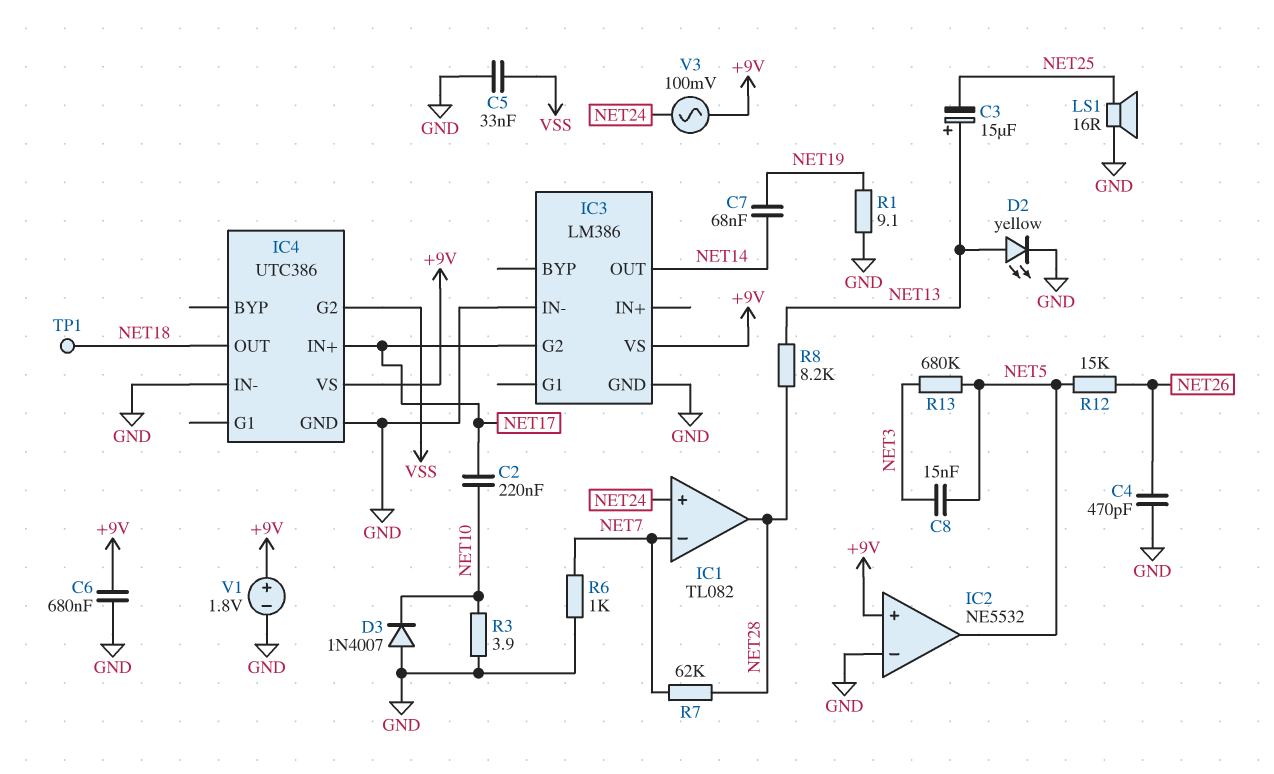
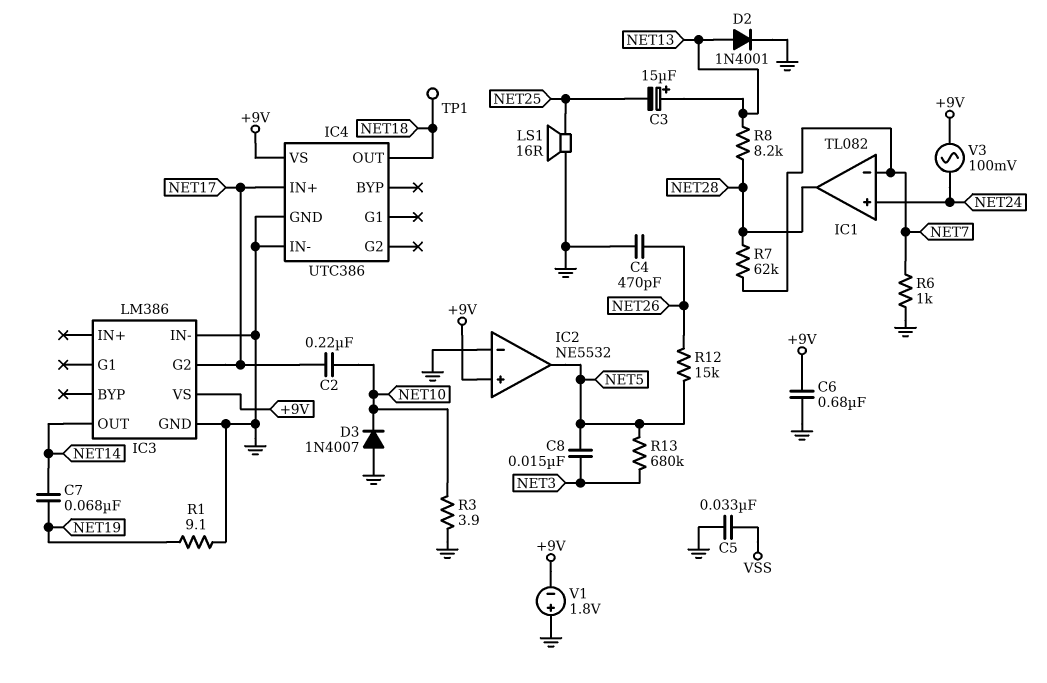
D2: LED yellow (A NET13, K GND) -> diode 1N4001 (A NET13, K GND)
IC4 pin G2: VSS -> none
V1: 1.8V (plus +9V, minus GND) -> 1.8V (plus GND, minus +9V)

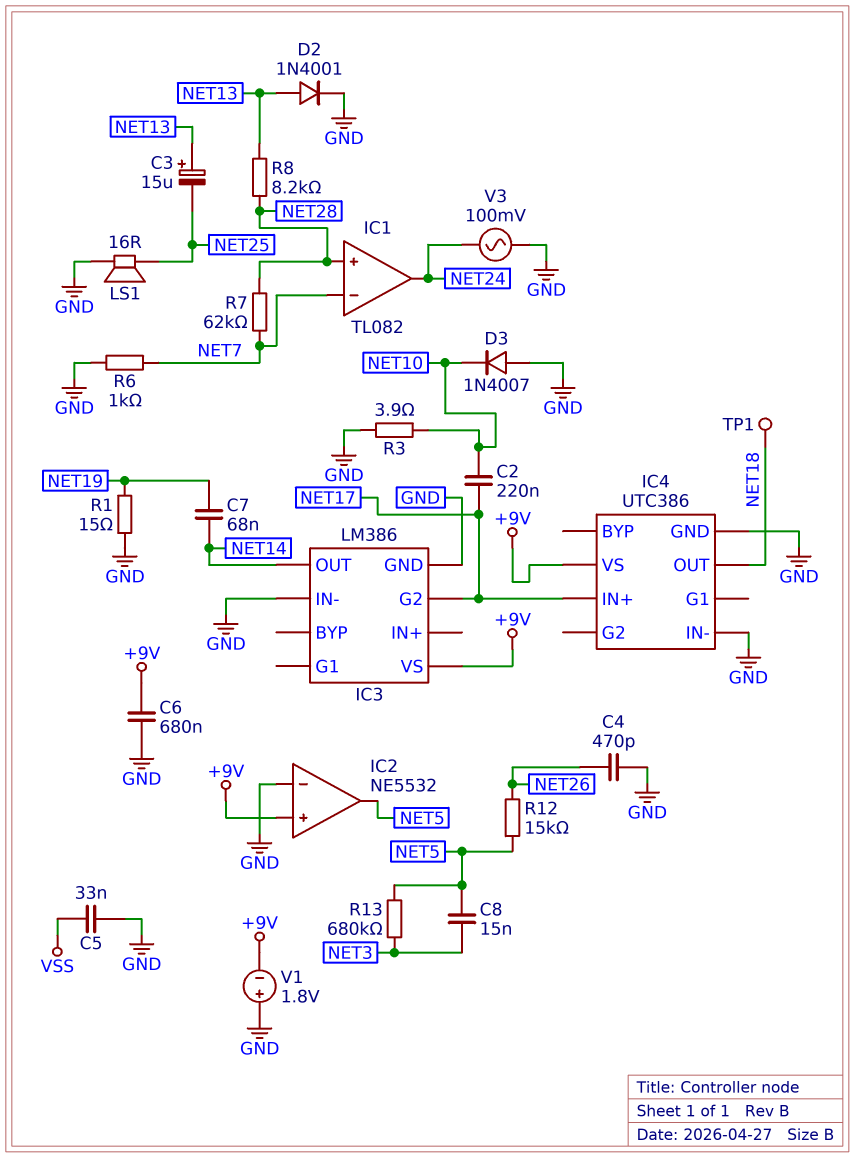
IC1 pin in+: NET24 -> NET28
IC1 pin out: NET28 -> NET24
R1: 9.1 (GND, NET19) -> 15 (GND, NET19)
V3: AC 100mV (+9V, NET24) -> AC 100mV (GND, NET24)

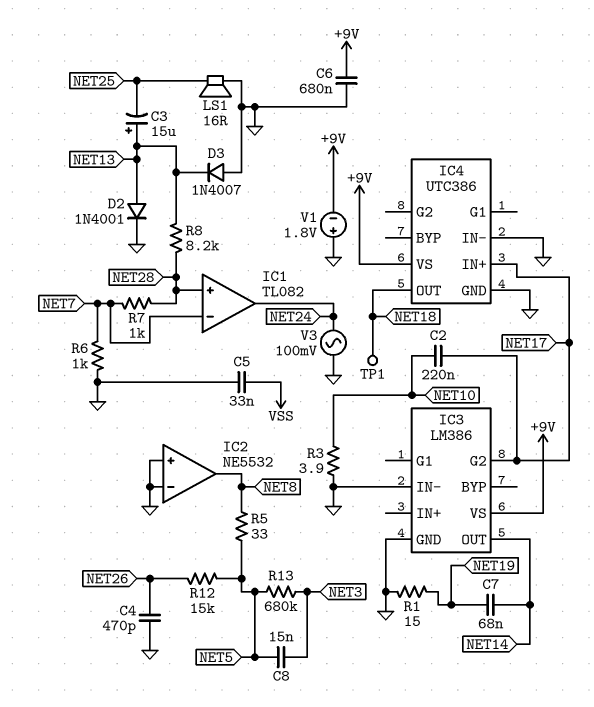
D3: diode 1N4007 (A GND, K NET10) -> diode 1N4007 (A GND, K NET13)
IC2 pin in+: +9V -> GND
IC2 pin out: NET5 -> NET8
R5: none -> 33 (NET5, NET8)
R7: 62k (NET7, NET28) -> 1k (NET7, NET28)

